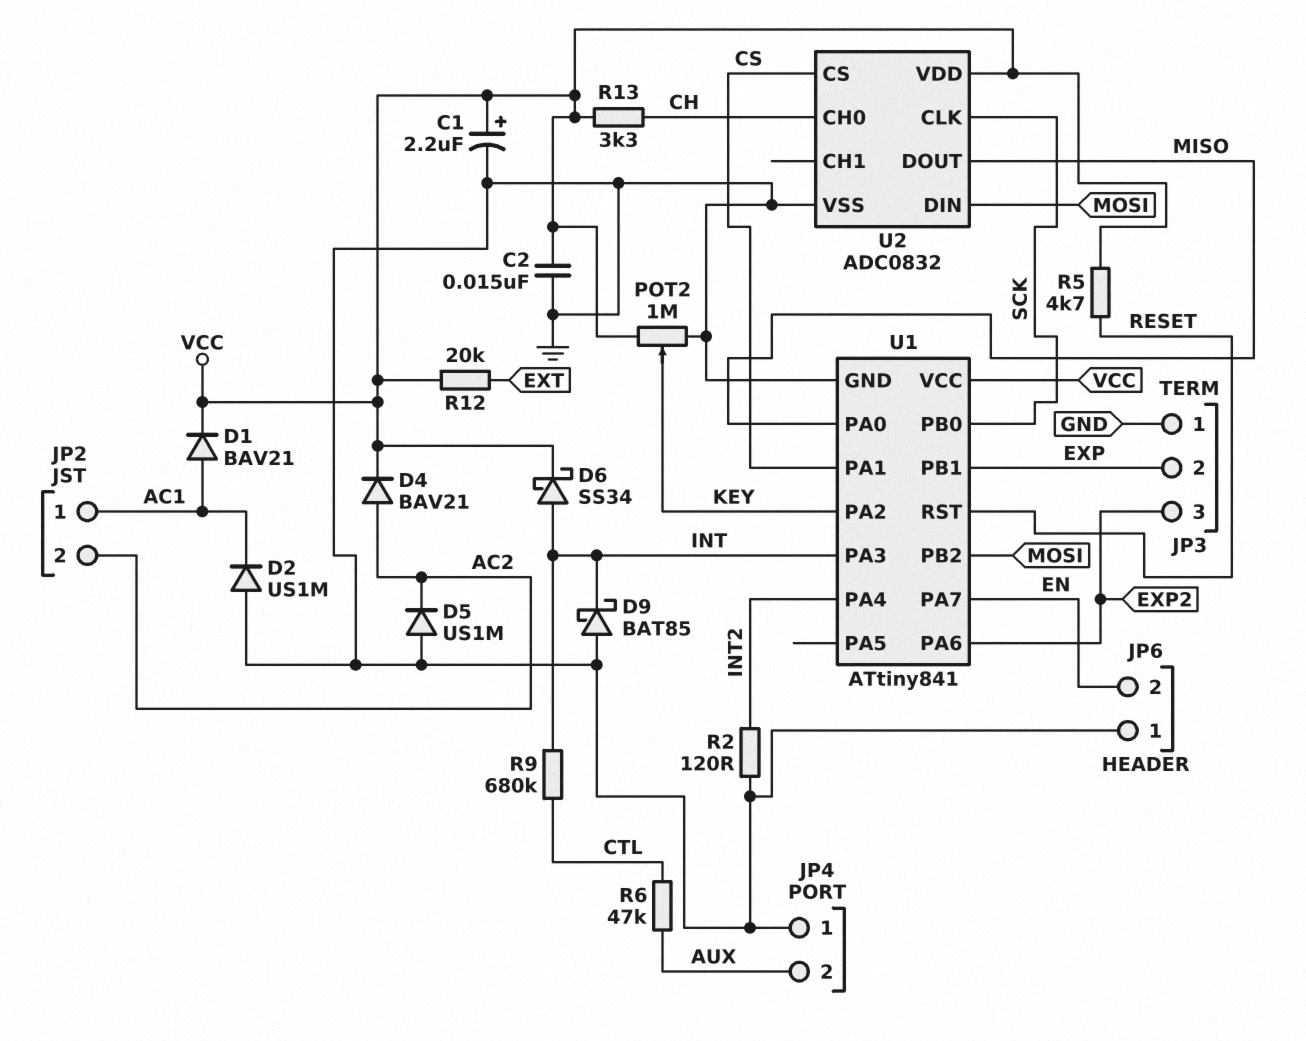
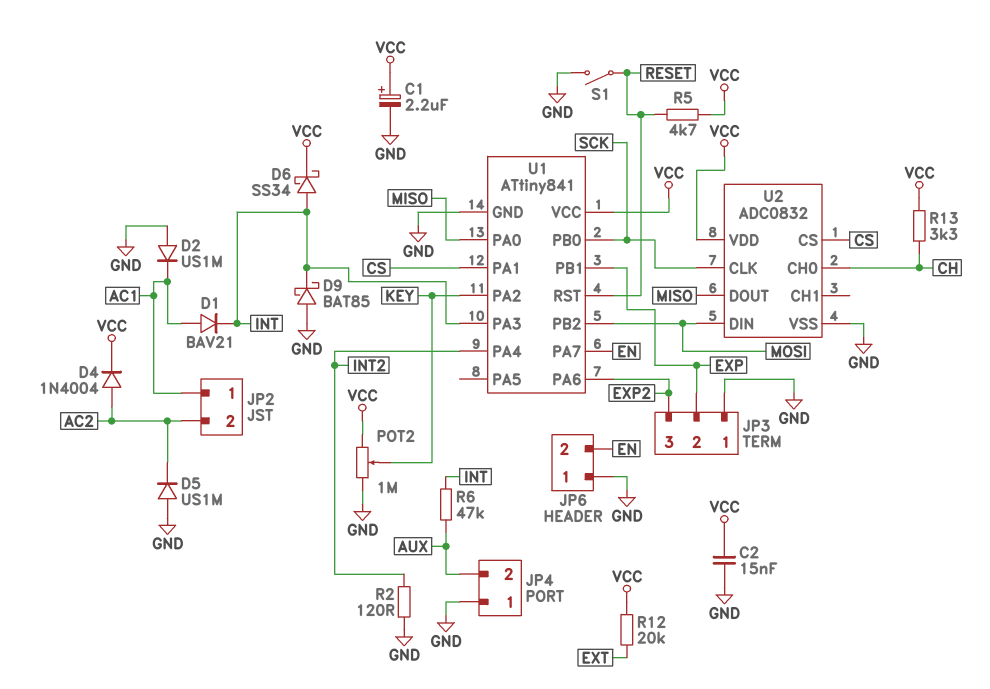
D1: diode BAV21 (A AC1, K VCC) -> diode BAV21 (A AC1, K INT)
D4: diode BAV21 (A AC2, K VCC) -> diode 1N4004 (A AC2, K VCC)
R6: 47k (AUX, CTL) -> 47k (AUX, INT)
R9: 680k (CTL, INT) -> none
S1: none -> switch (GND, RESET)

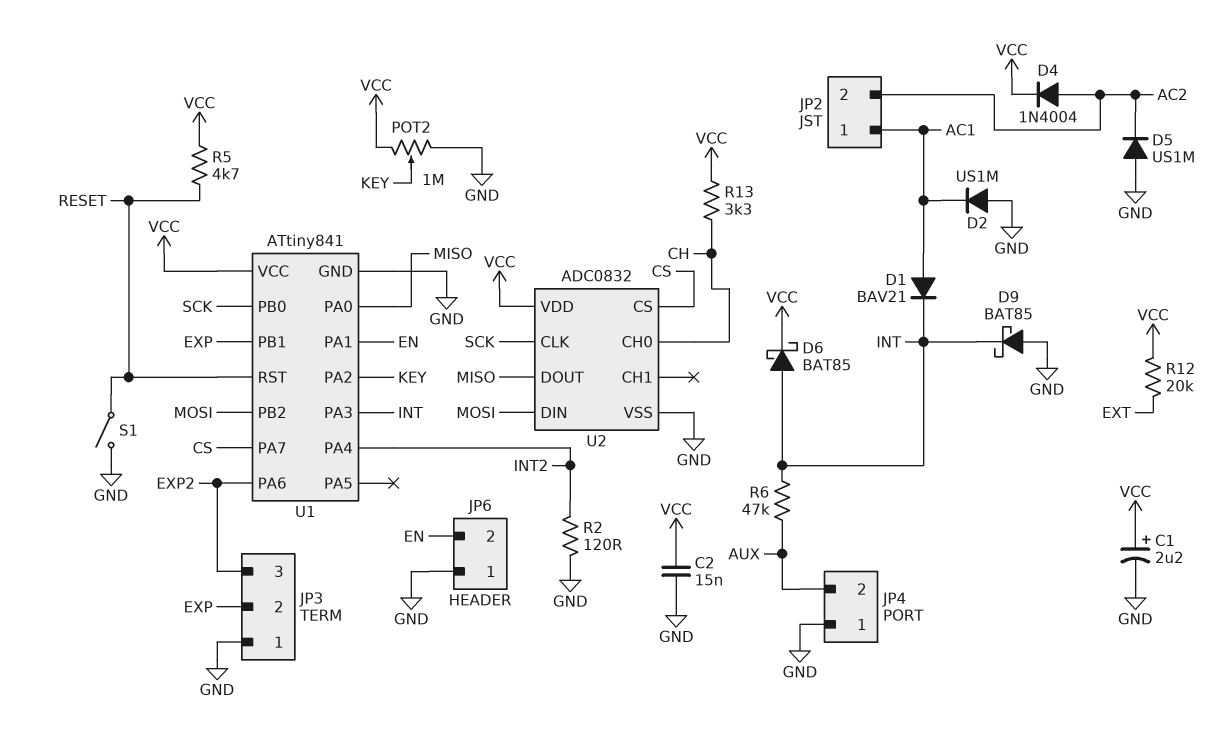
D6: schottky SS34 (A INT, K VCC) -> schottky BAT85 (A INT, K VCC)
U1 pin PA1: CS -> EN
U1 pin PA7: EN -> CS

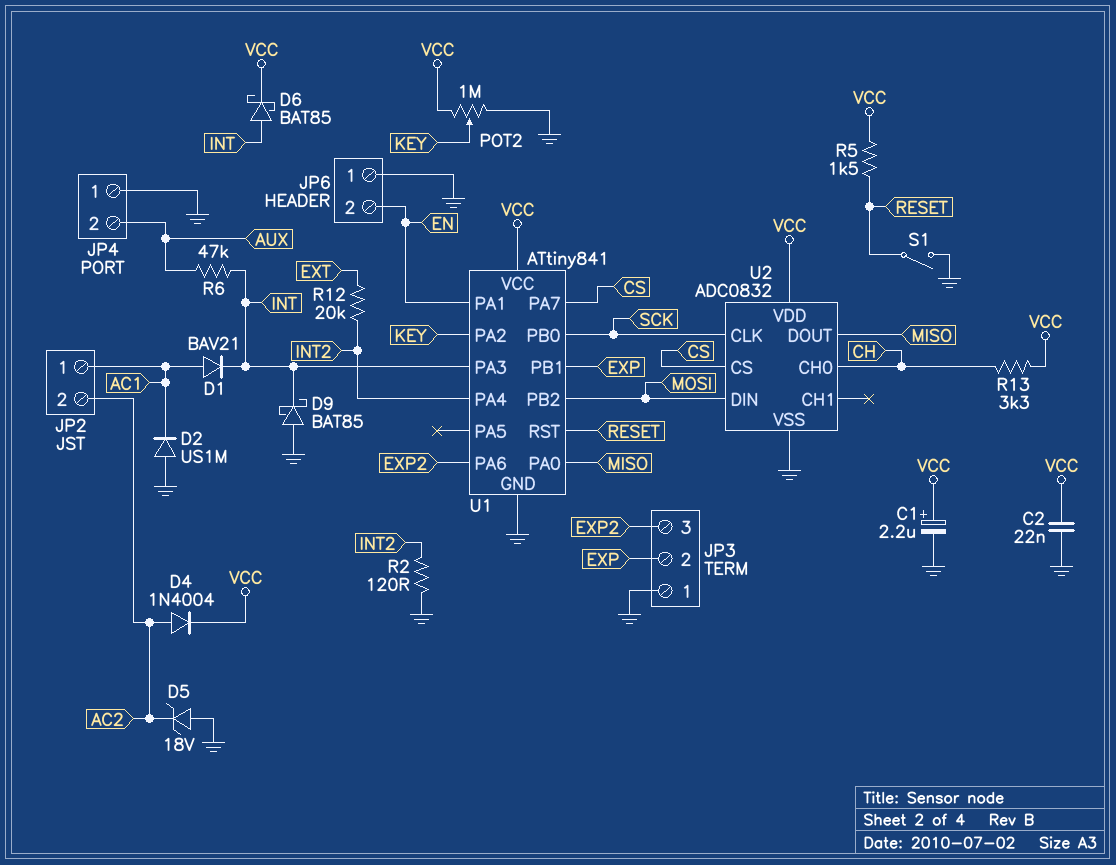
C2: 15nF (GND, VCC) -> 22nF (GND, VCC)
D5: diode US1M (A GND, K AC2) -> zener 18V (A GND, K AC2)
R5: 4.7k (RESET, VCC) -> 1.5k (RESET, VCC)
R12: 20k (EXT, VCC) -> 20k (EXT, INT2)

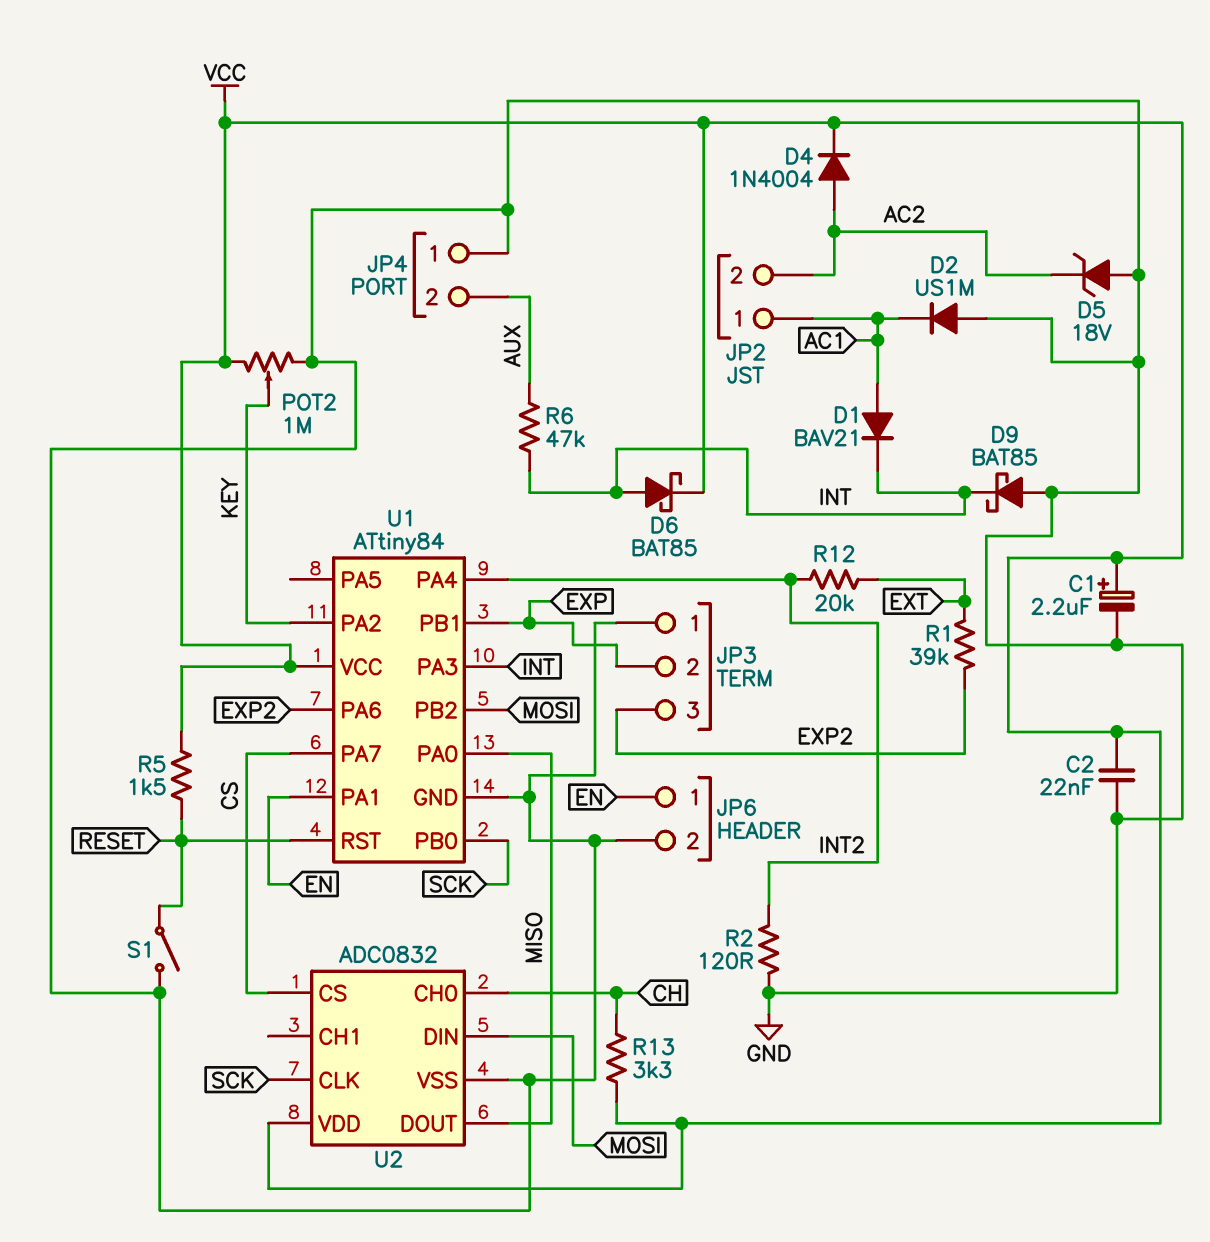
JP6 pin 1: GND -> EN
JP6 pin 2: EN -> GND
R1: none -> 39k (EXP2, EXT)
U1: ATtiny841 -> ATtiny84

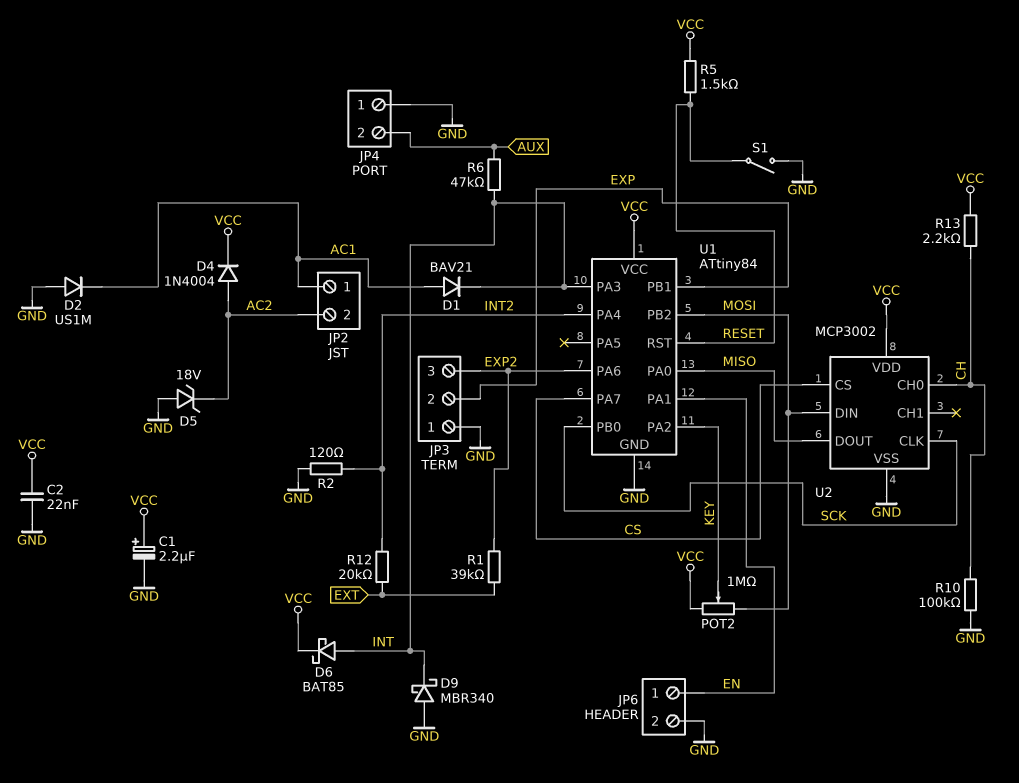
D9: schottky BAT85 (A GND, K INT) -> schottky MBR340 (A GND, K INT)
POT2: 1M (GND, VCC, wiper KEY) -> 1M (MOSI, VCC, wiper KEY)
R10: none -> 100k (CH, GND)
R13: 3.3k (CH, VCC) -> 2.2k (CH, VCC)
U2: ADC0832 -> MCP3002

